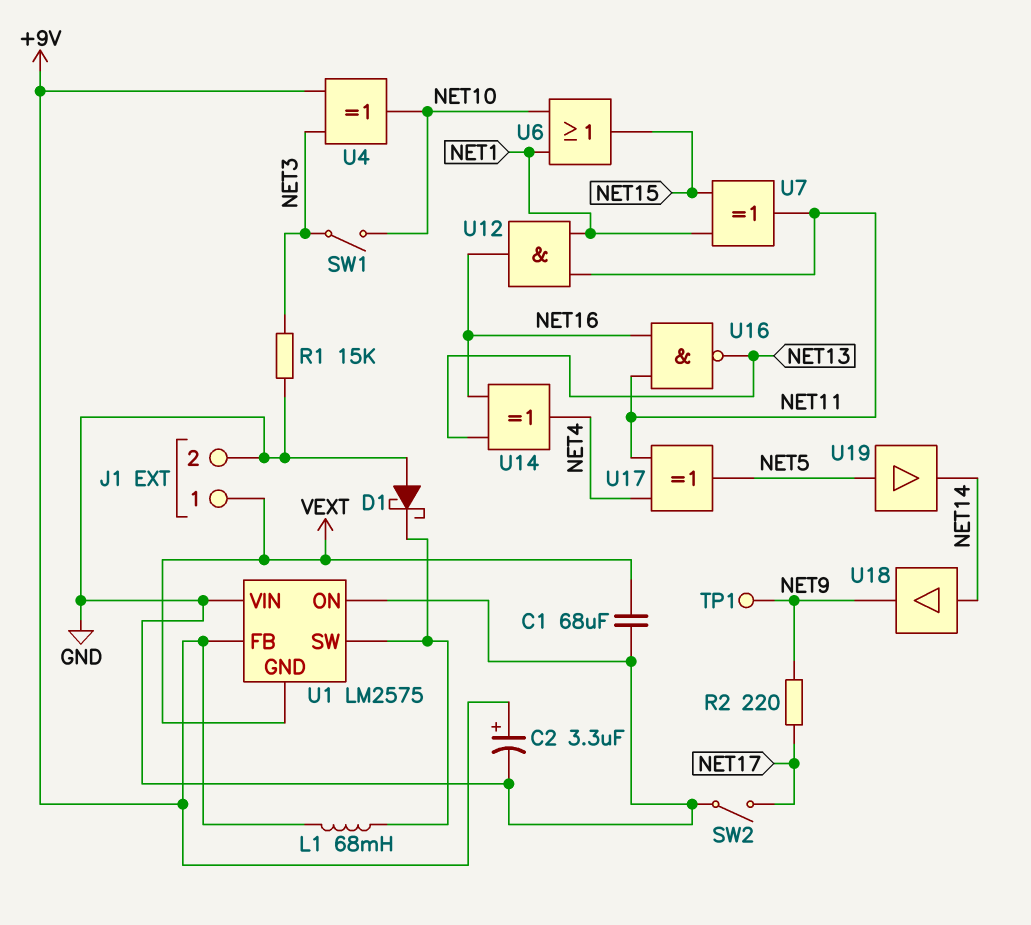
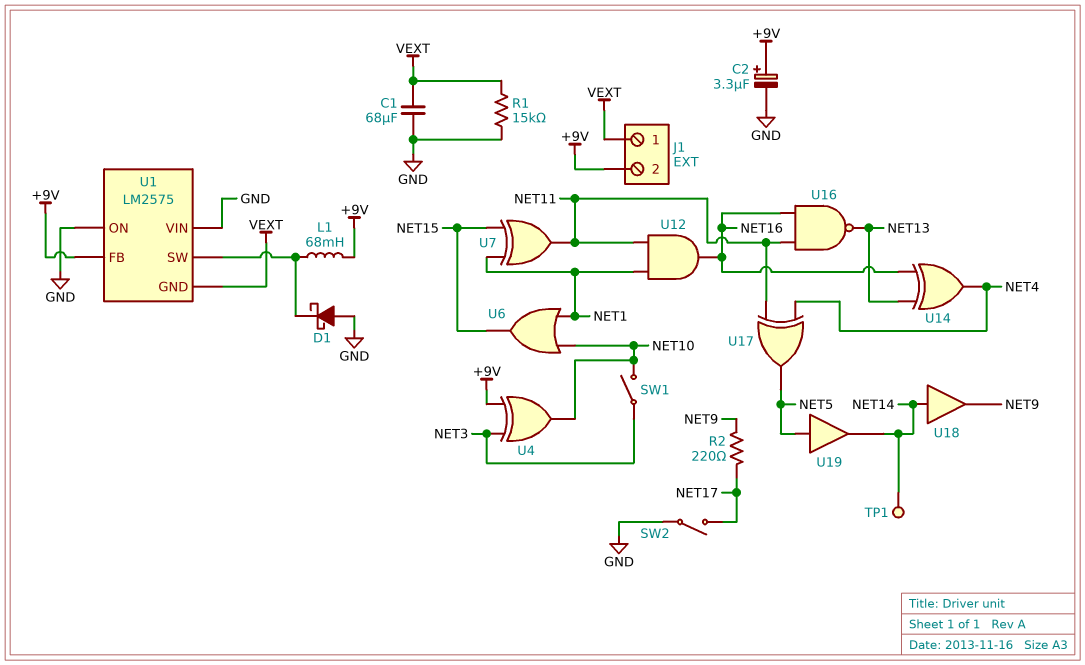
J1 pin 2: GND -> +9V
R1: 15k (GND, NET3) -> 15k (GND, VEXT)
TP1: test point (NET9) -> test point (NET14)

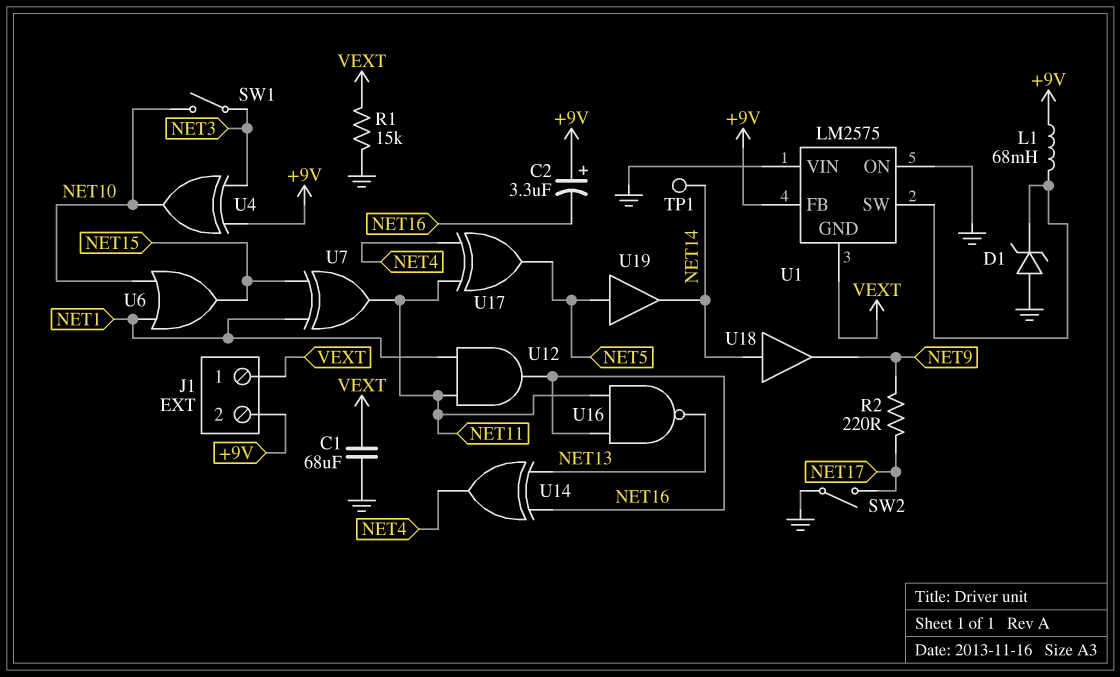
C2: 3.3uF (plus +9V, minus GND) -> 3.3uF (plus +9V, minus NET16)
D1: schottky (A GND, K U1/SW) -> zener (A GND, K U1/SW)

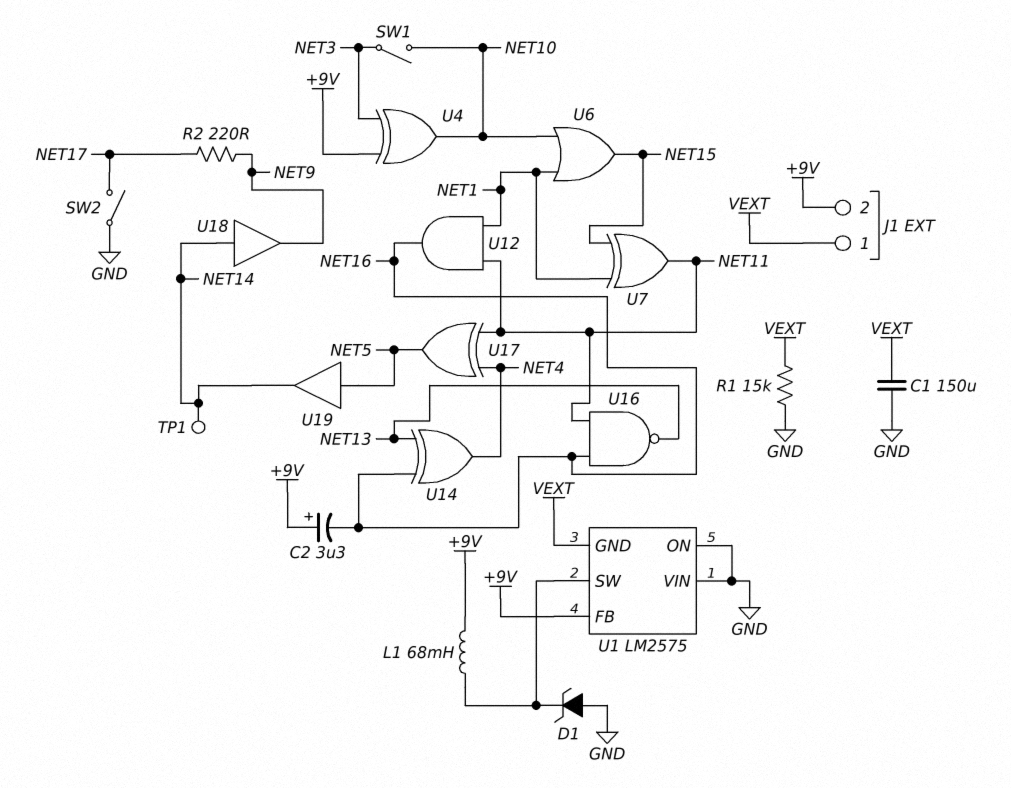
C1: 68uF (GND, VEXT) -> 150uF (GND, VEXT)

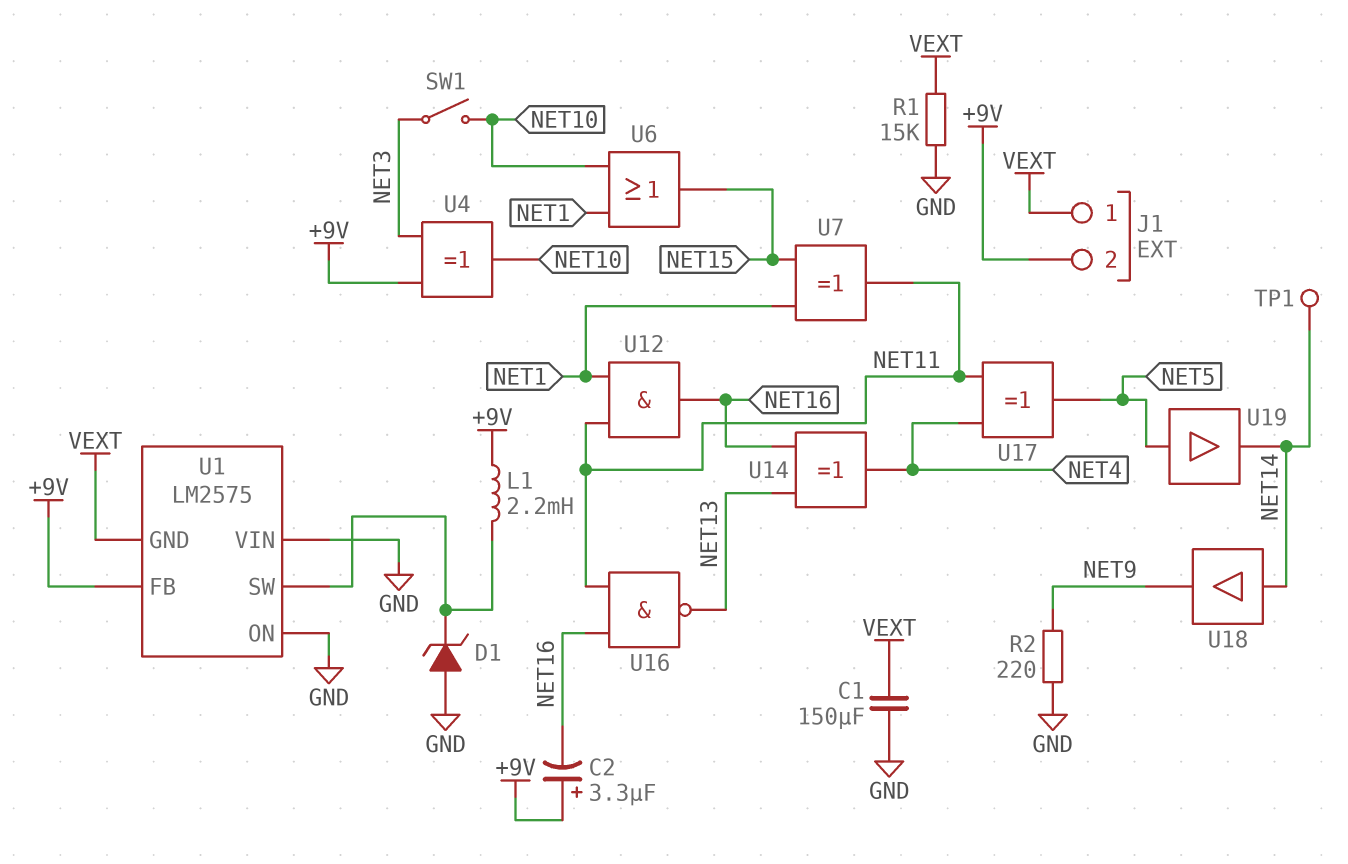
L1: 68mH (+9V, U1/SW) -> 2.2mH (+9V, U1/SW)
R2: 220 (NET9, NET17) -> 220 (GND, NET9)
SW2: switch (GND, NET17) -> none

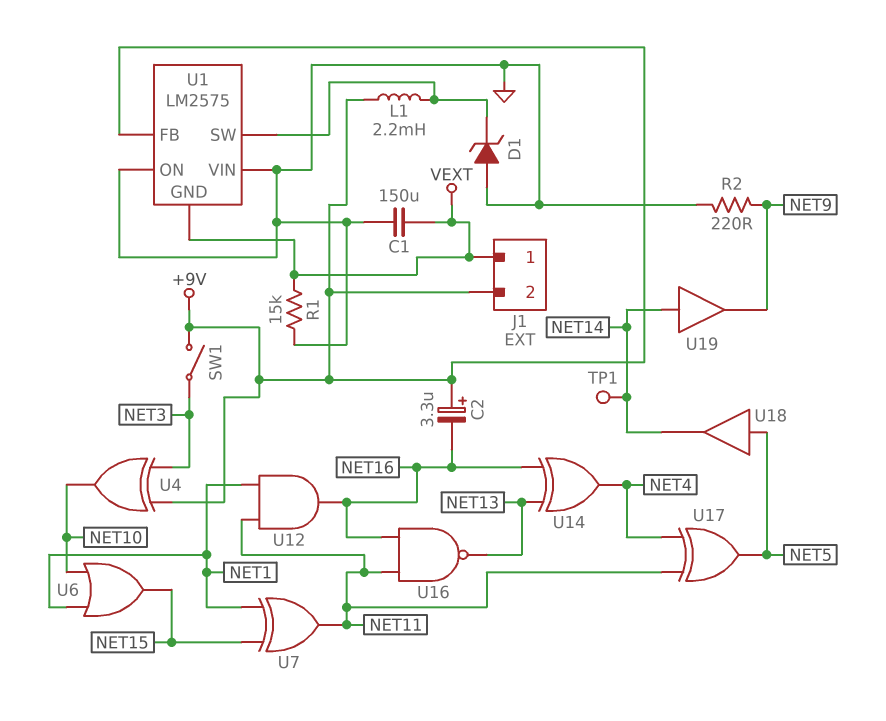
SW1: switch (NET3, NET10) -> switch (+9V, NET3)
U18: buffer (in NET14, out NET9) -> buffer (in NET5, out NET14)
U19: buffer (in NET5, out NET14) -> buffer (in NET14, out NET9)

